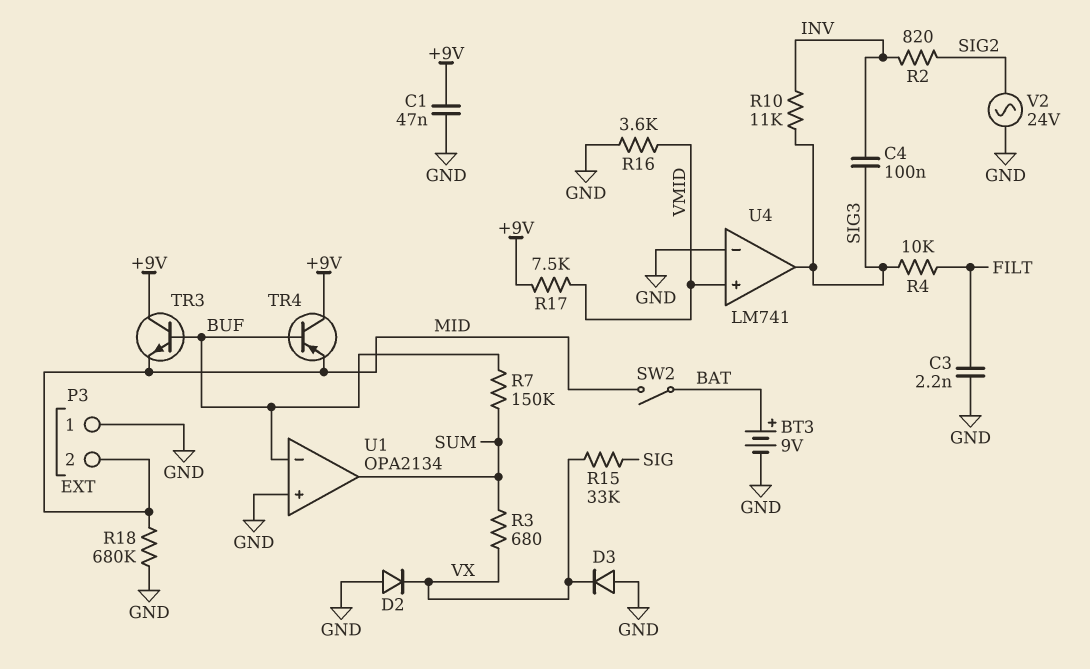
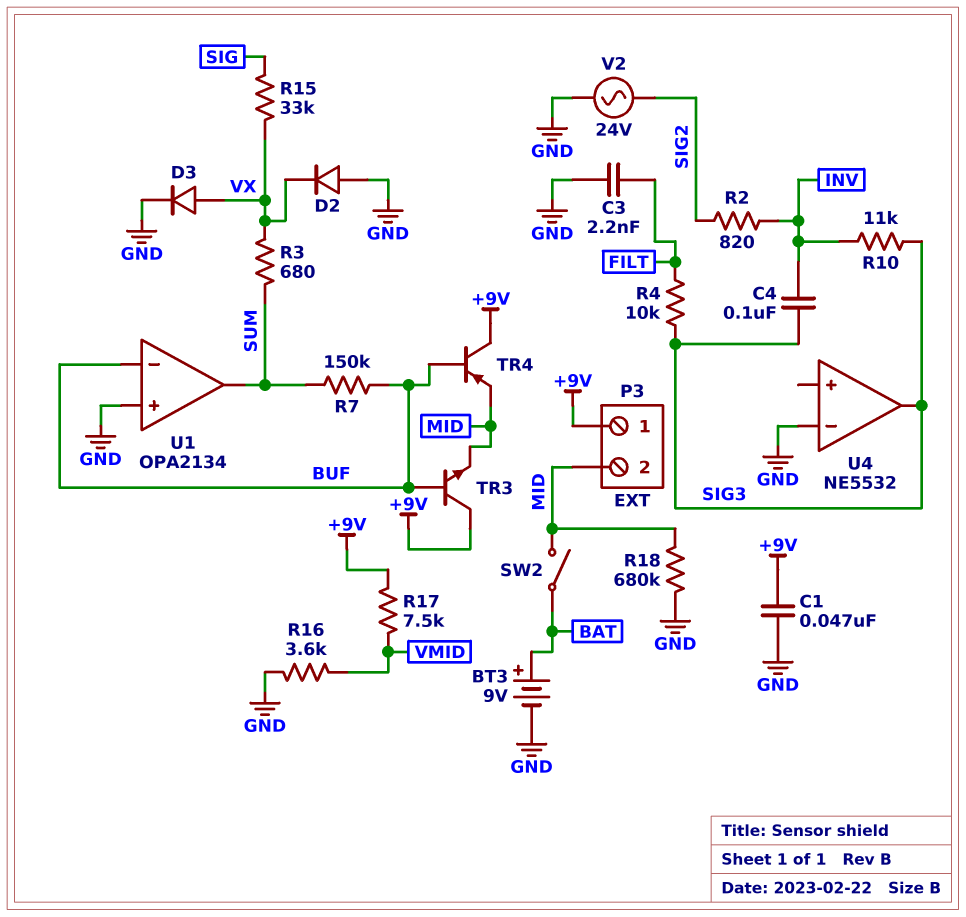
D3: diode (A GND, K VX) -> diode (A VX, K GND)
P3 pin 1: GND -> +9V
U4: LM741 -> NE5532
U4 pin in+: VMID -> none

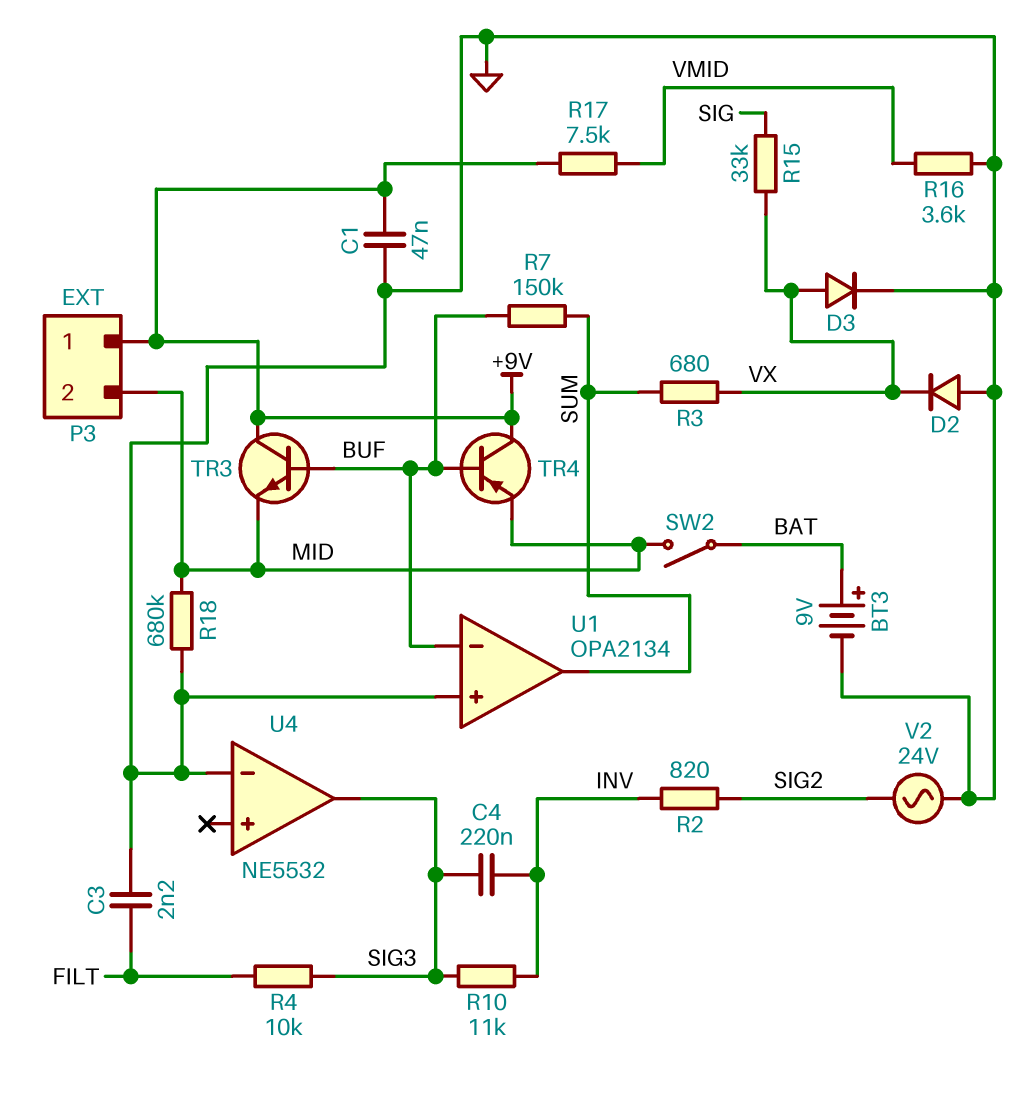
C4: 100nF (INV, SIG3) -> 220nF (INV, SIG3)

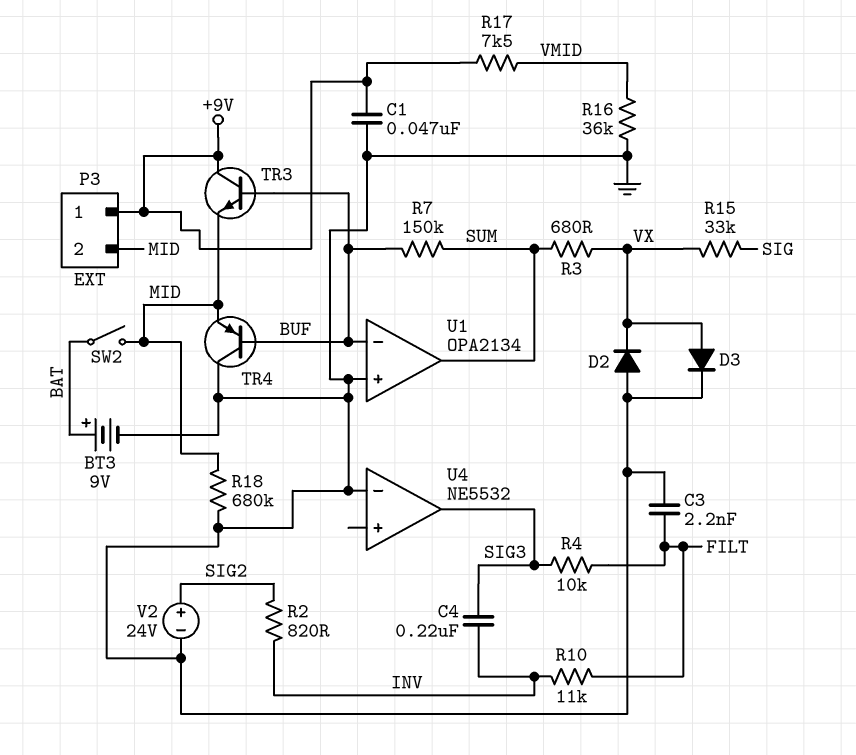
R10: 11k (INV, SIG3) -> 11k (FILT, INV)
R16: 3.6k (GND, VMID) -> 36k (GND, VMID)
TR4: PNP (B BUF, C +9V, E MID) -> PNP (B BUF, C GND, E MID)
V2: AC 24V (GND, SIG2) -> 24V (plus SIG2, minus GND)

